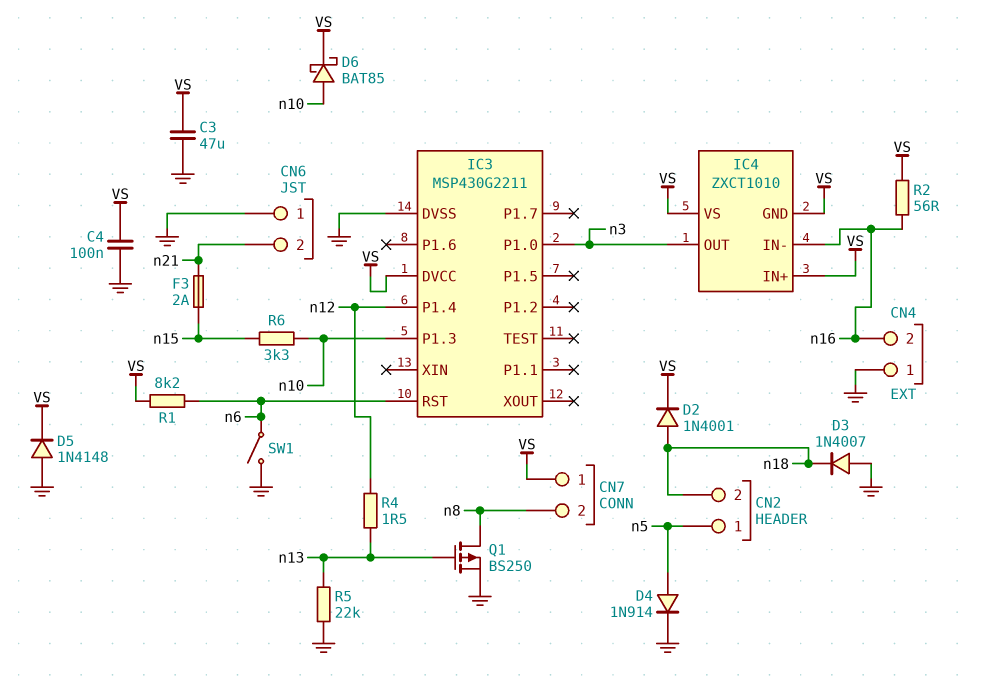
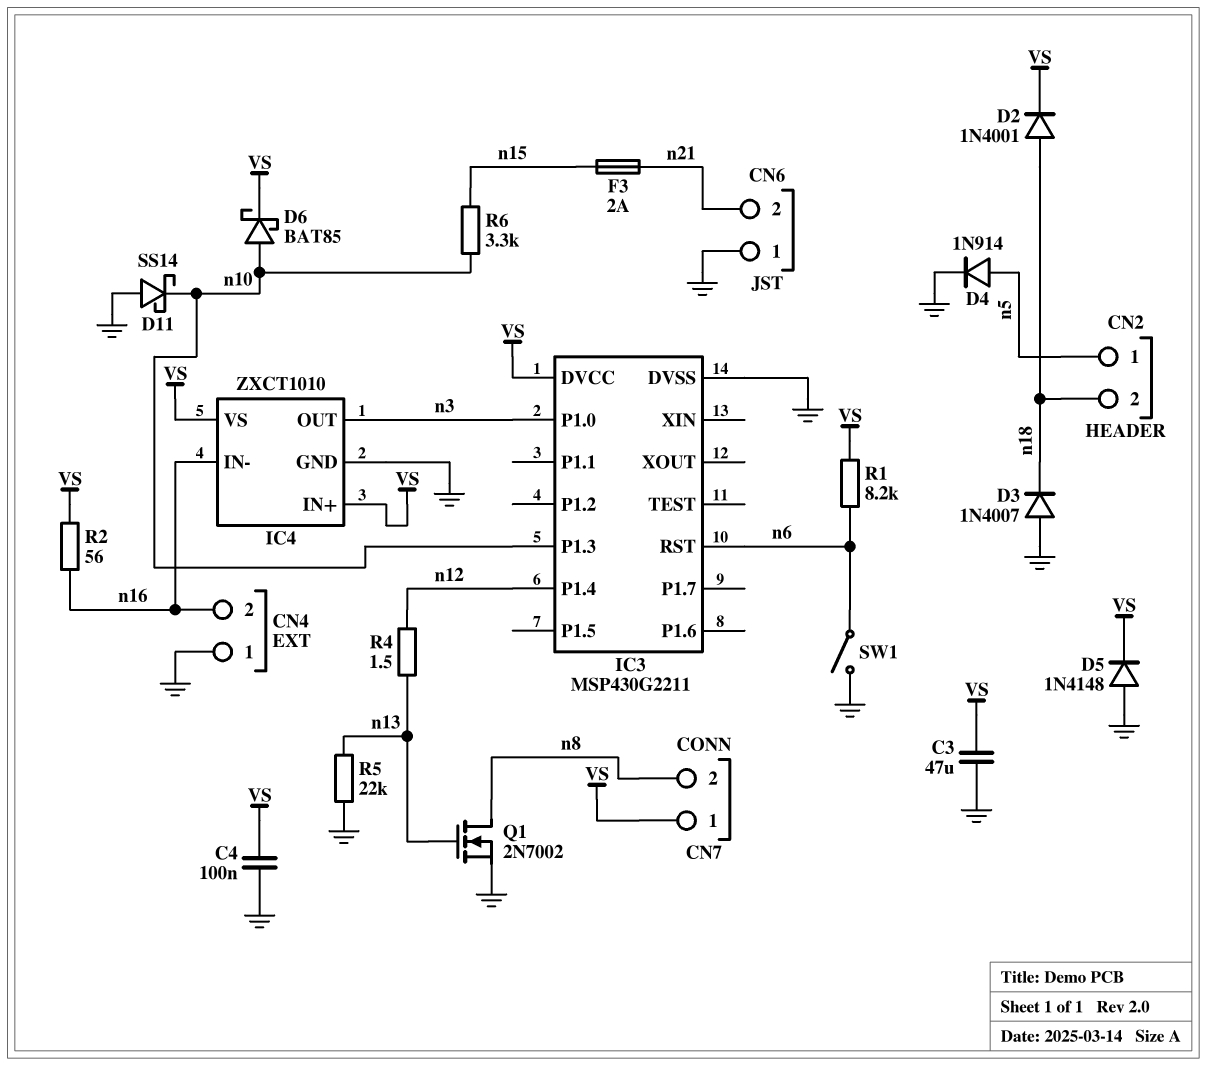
D11: none -> schottky SS14 (A GND, K n10)
IC4 pin GND: VS -> GND
Q1: PMOS BS250 (G n13, D n8, S GND) -> NMOS 2N7002 (G n13, D n8, S GND)

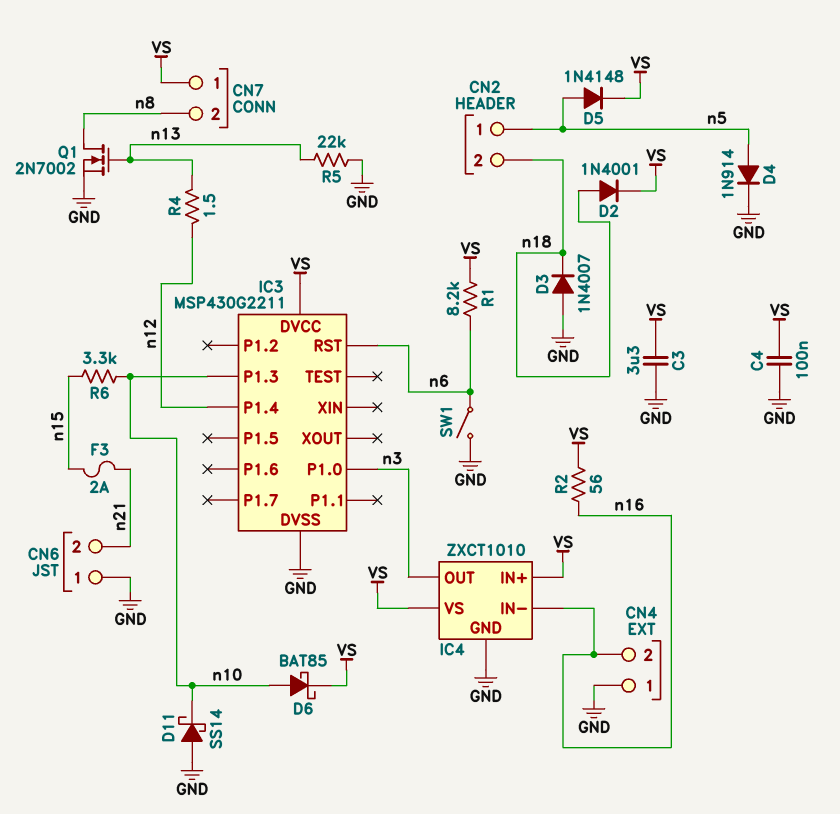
C3: 47uF (GND, VS) -> 3.3uF (GND, VS)
D5: diode 1N4148 (A GND, K VS) -> diode 1N4148 (A n5, K VS)

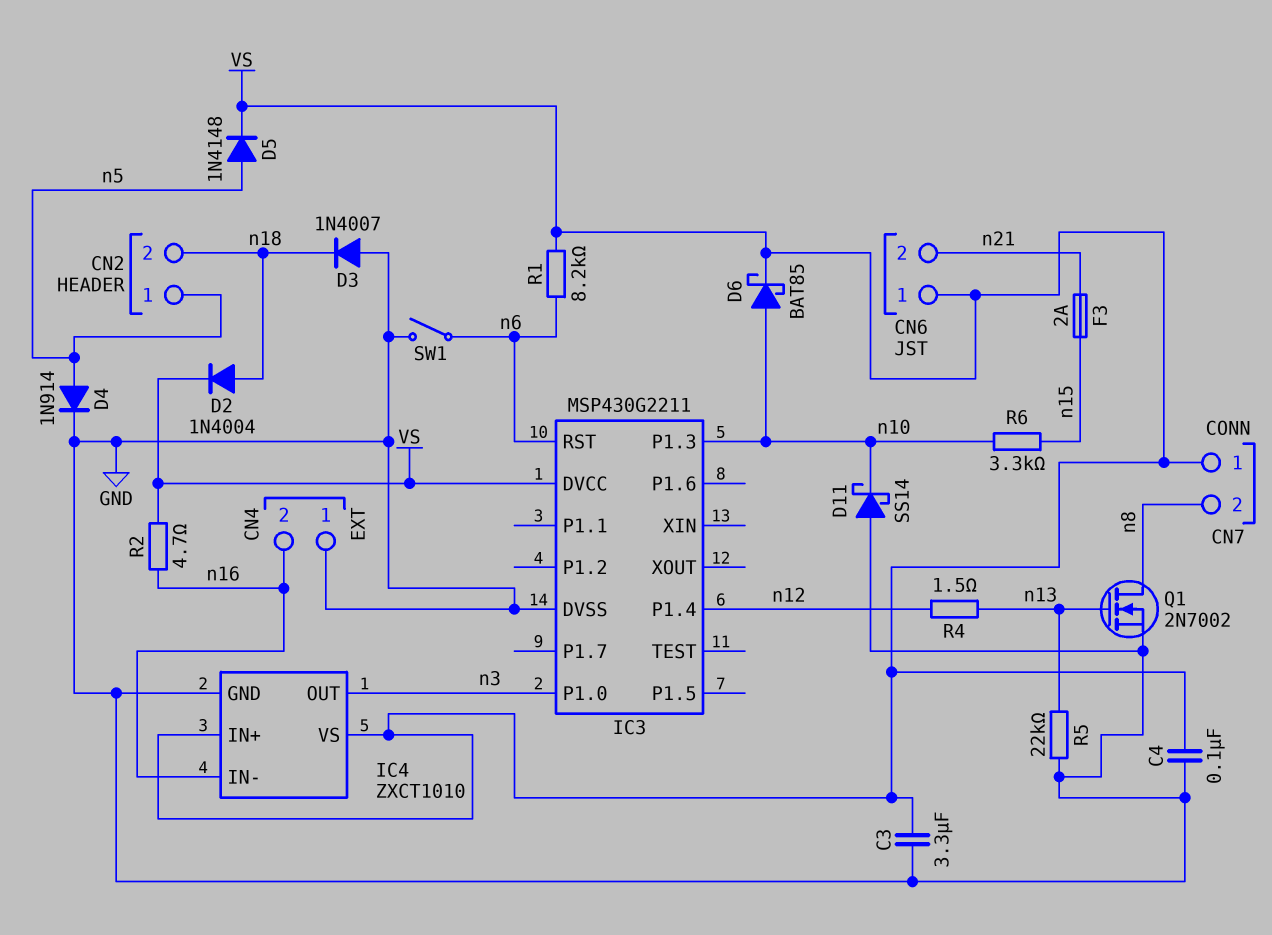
CN6 pin 1: GND -> VS
D2: diode 1N4001 (A n18, K VS) -> diode 1N4004 (A n18, K VS)
R2: 56 (VS, n16) -> 4.7 (VS, n16)

